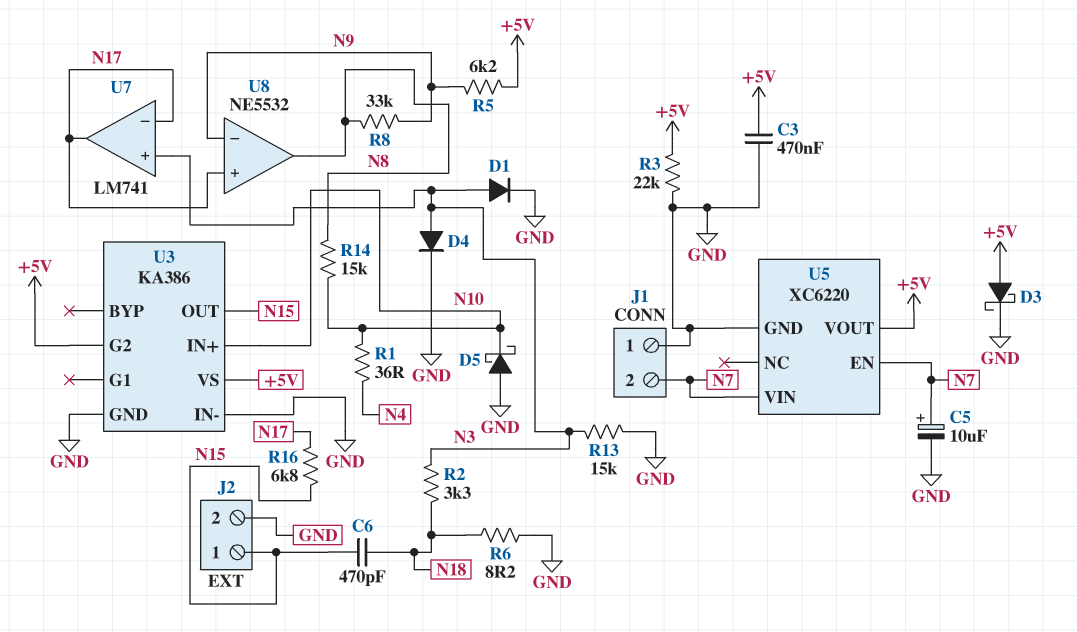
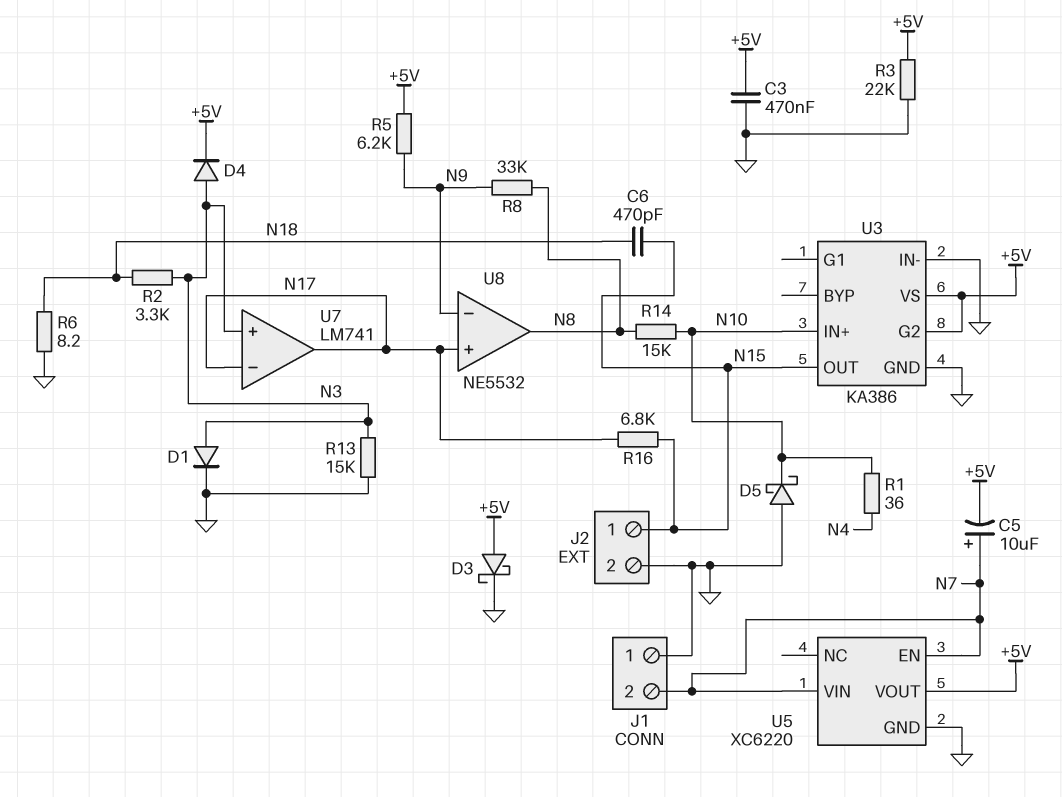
C5: 10uF (plus N7, minus GND) -> 10uF (plus N7, minus +5V)
D4: diode (A N3, K GND) -> diode (A N3, K +5V)

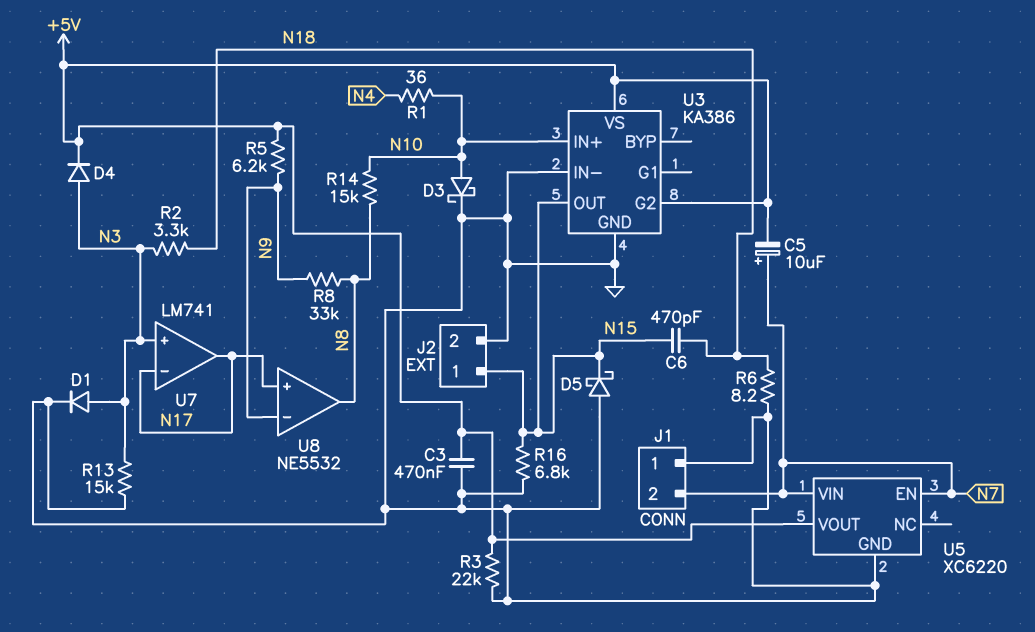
D3: schottky (A +5V, K GND) -> schottky (A N10, K GND)
D5: schottky (A GND, K N10) -> schottky (A GND, K N15)
R16: 6.8k (N15, N17) -> 6.8k (GND, N15)

